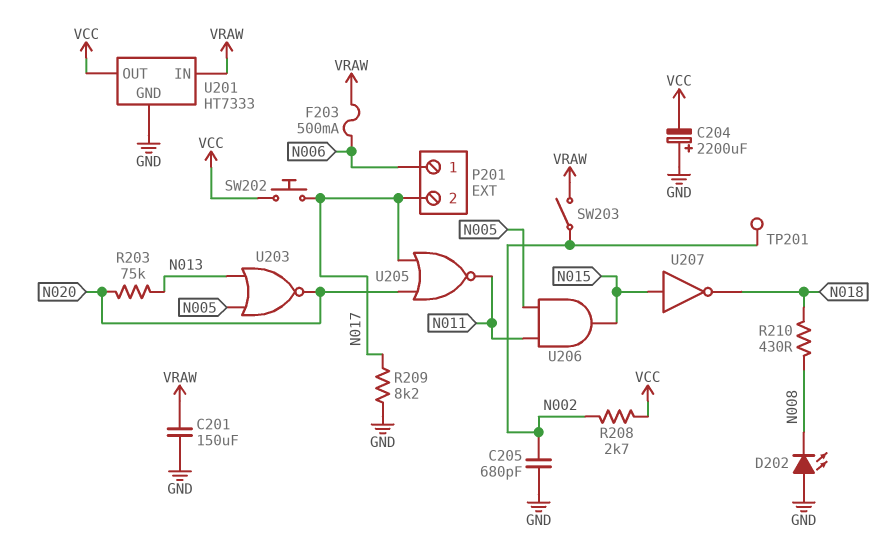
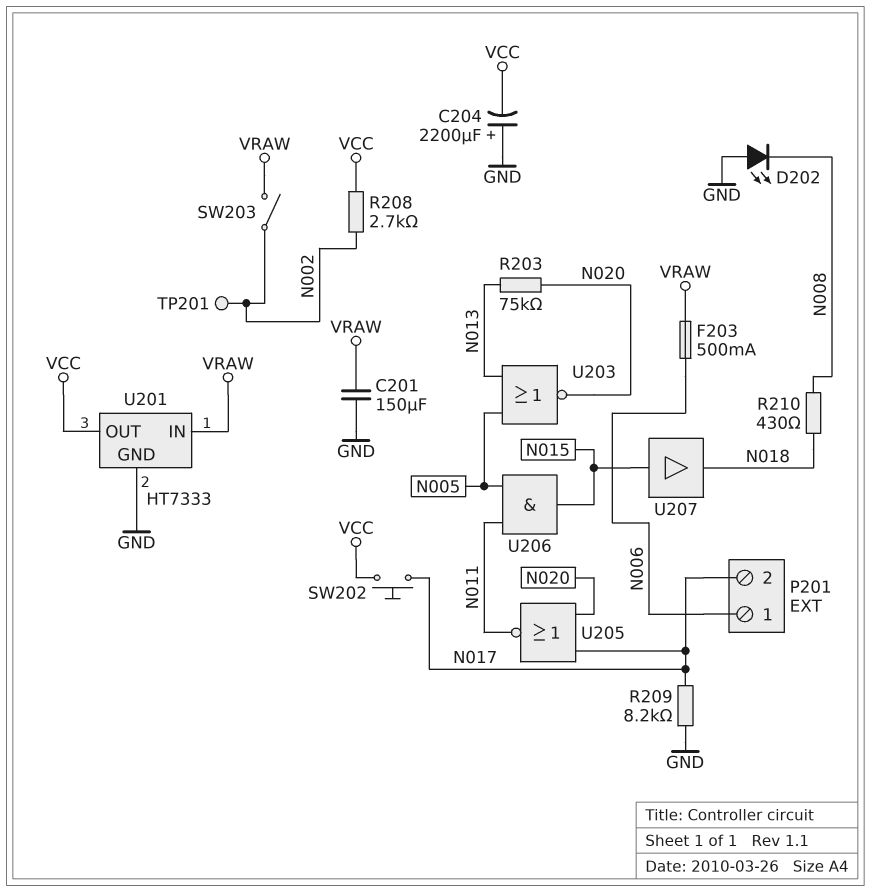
C205: 680pF (GND, N002) -> none
U207: NOT (in N015, out N018) -> buffer (in N015, out N018)

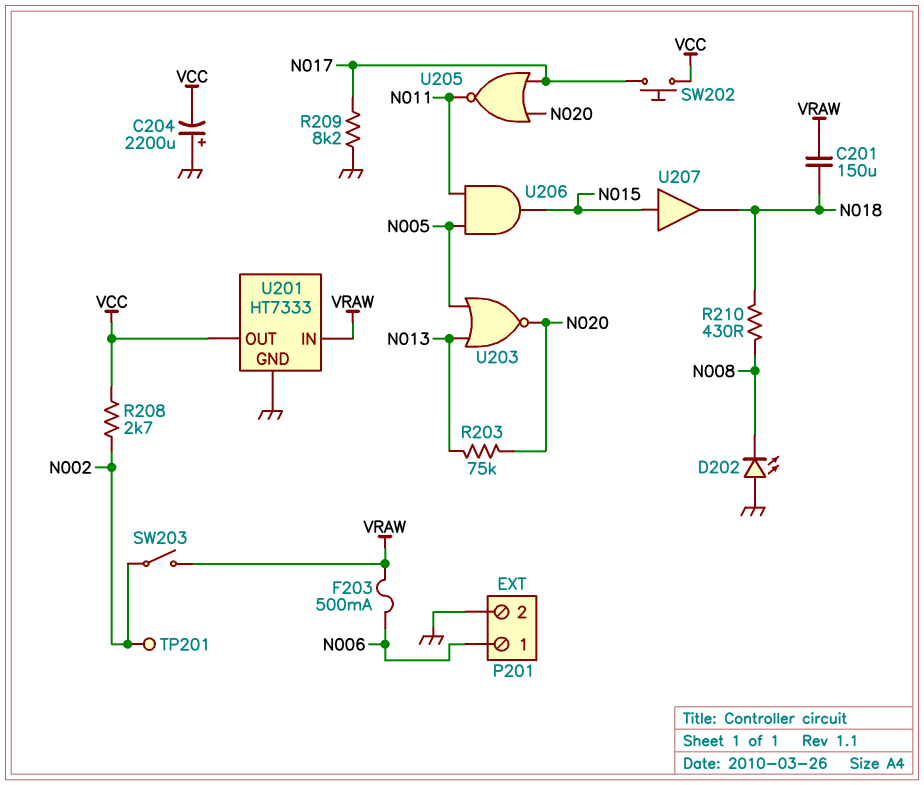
C201: 150uF (GND, VRAW) -> 150uF (N018, VRAW)
P201 pin 2: N017 -> GND

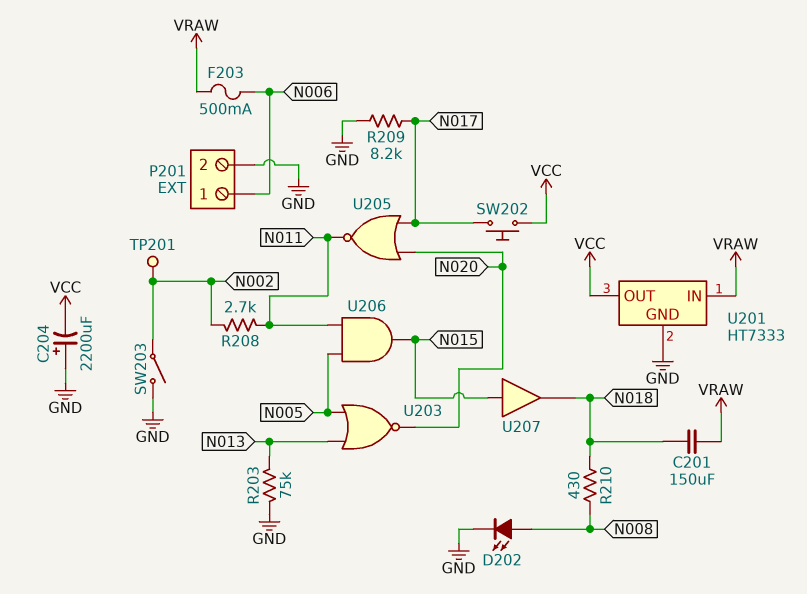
D202: LED (A GND, K N008) -> LED (A N008, K GND)
R203: 75k (N013, N020) -> 75k (GND, N013)
R208: 2.7k (N002, VCC) -> 2.7k (N002, N011)
SW203: switch (N002, VRAW) -> switch (GND, N002)

